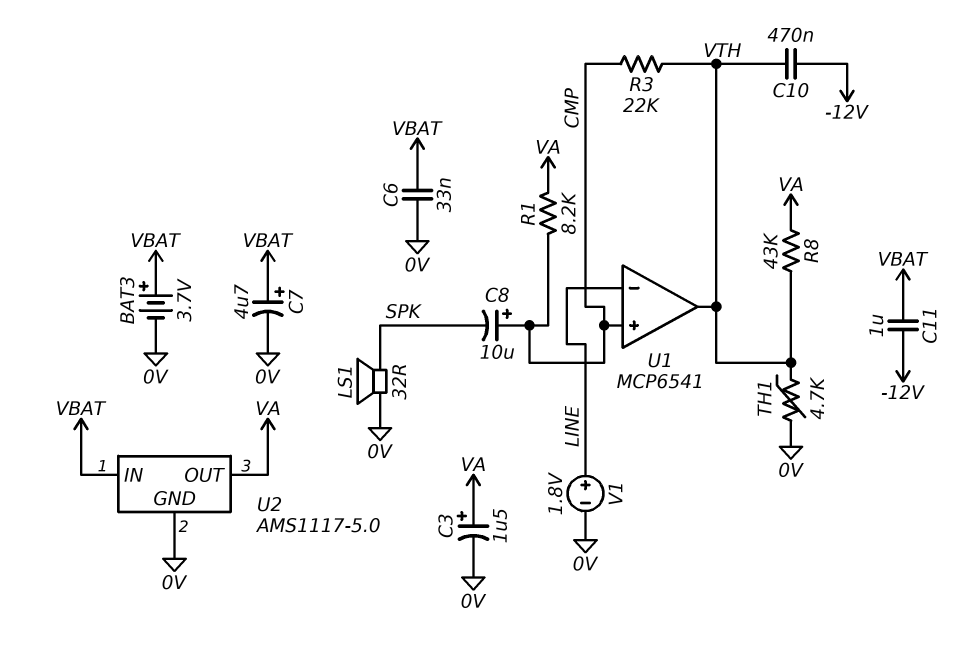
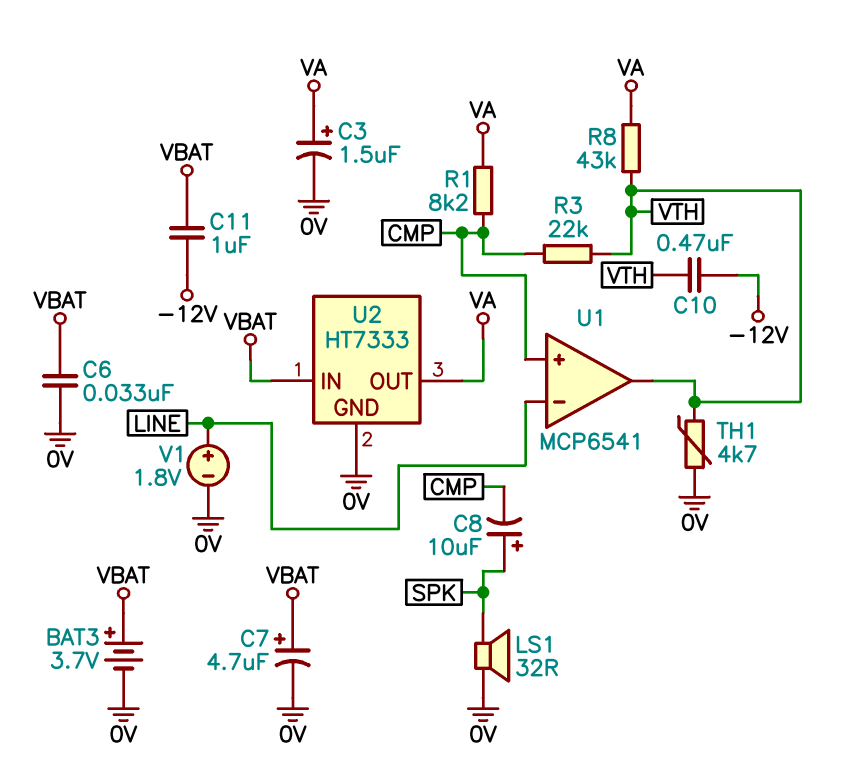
C8: 10uF (plus CMP, minus SPK) -> 10uF (plus SPK, minus CMP)
U2: AMS1117-5.0 -> HT7333

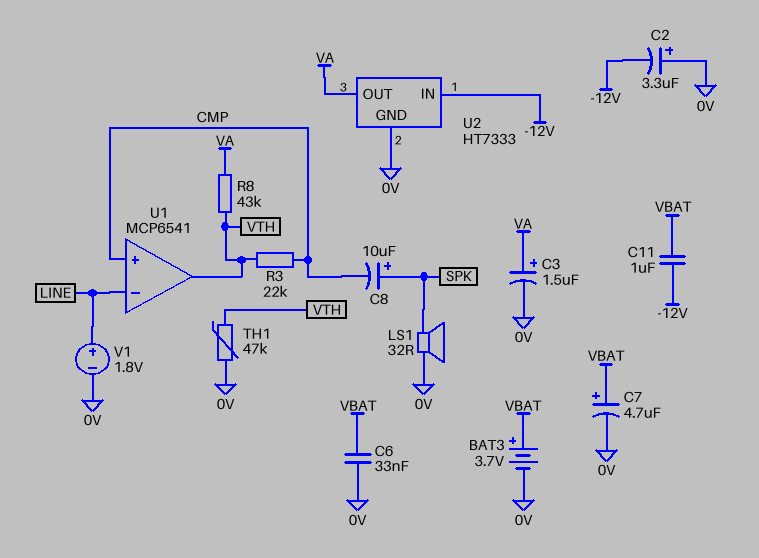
C2: none -> 3.3uF (plus 0V, minus -12V)
C10: 470nF (-12V, VTH) -> none
R1: 8.2k (CMP, VA) -> none
TH1: 4.7k (0V, VTH) -> 47k (0V, VTH)
U2 pin IN: VBAT -> -12V

